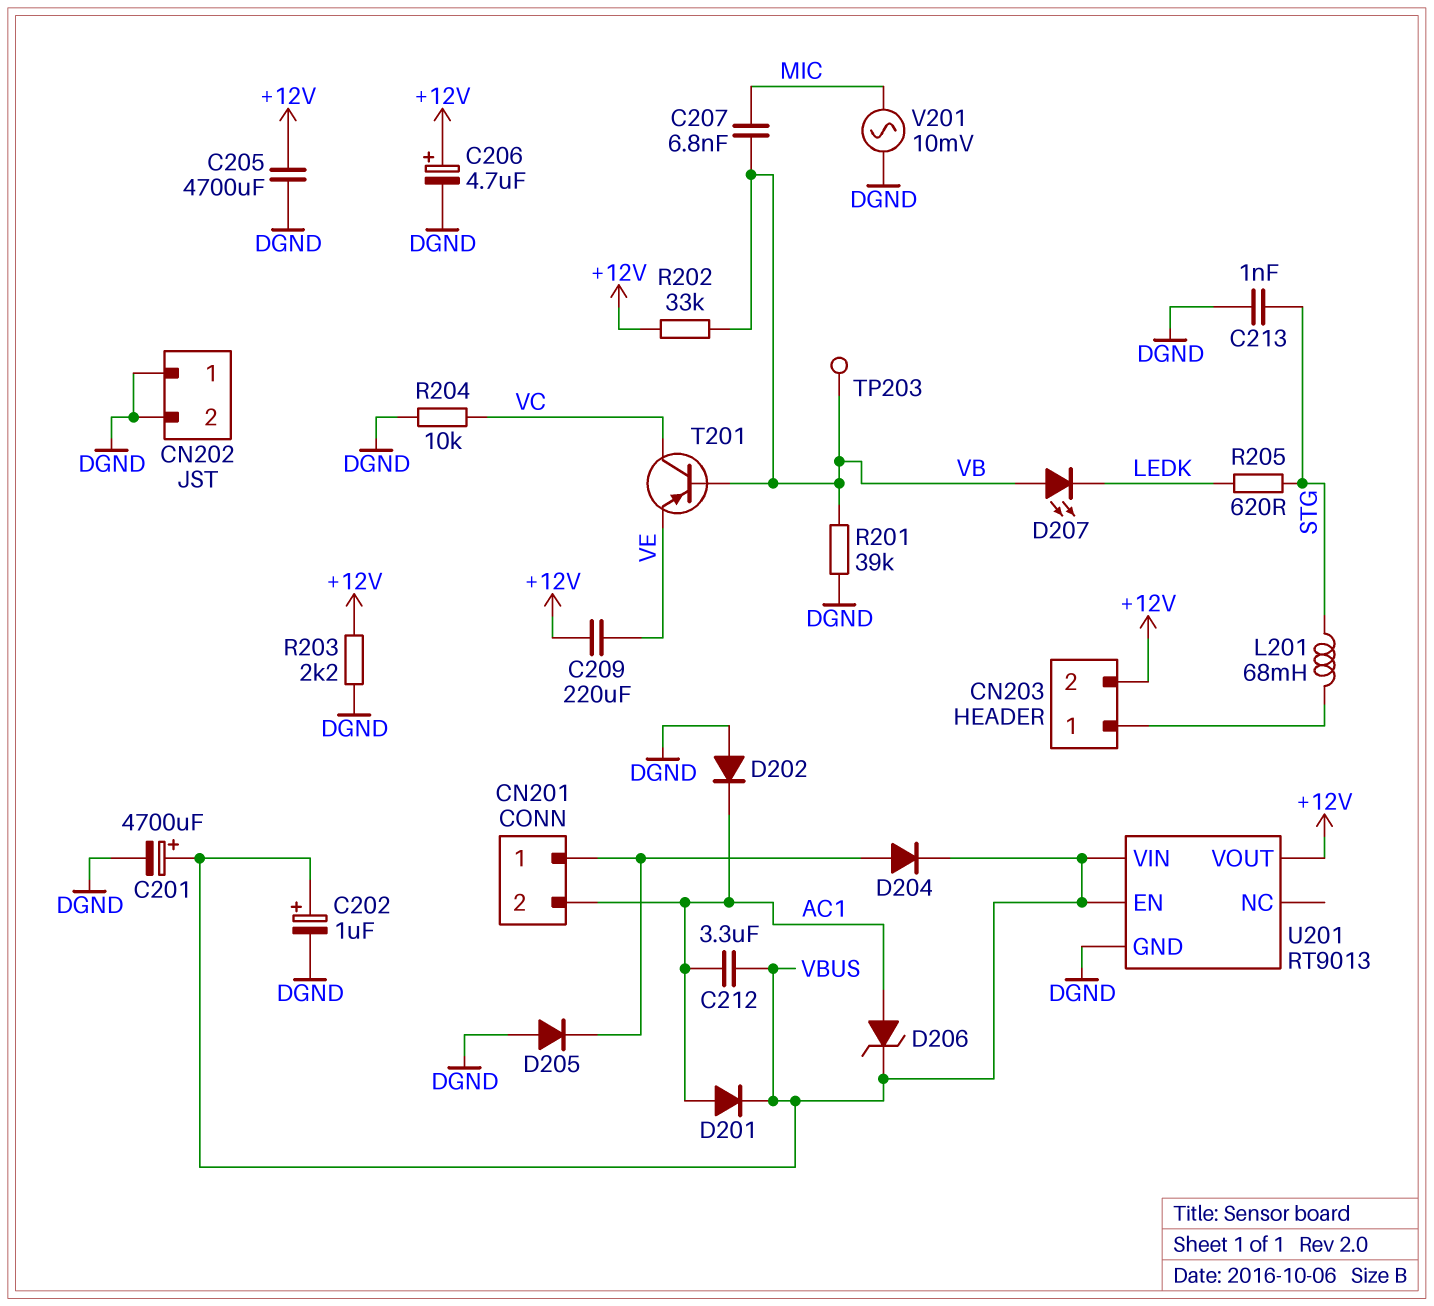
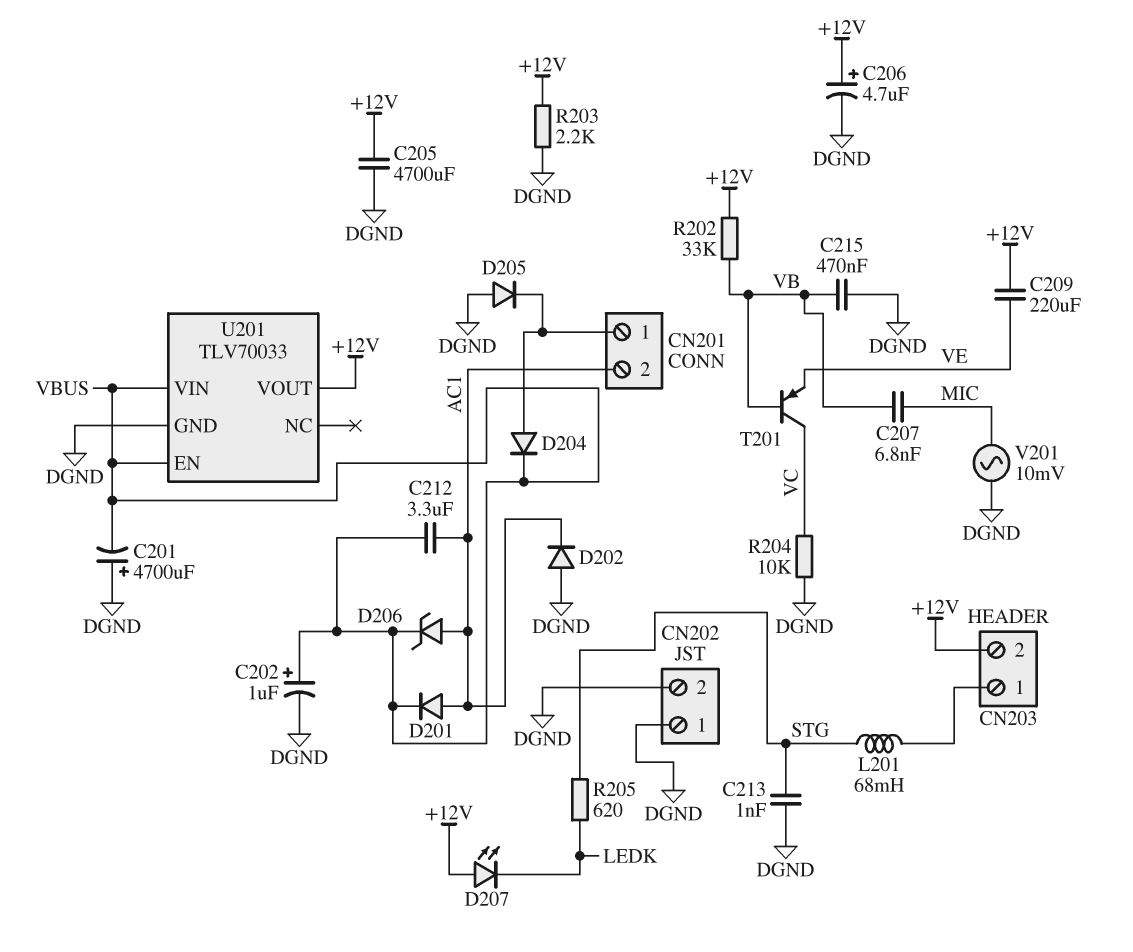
C201: 4700uF (plus VBUS, minus DGND) -> 4700uF (plus DGND, minus VBUS)
C215: none -> 470nF (DGND, VB)
D207: LED (A VB, K LEDK) -> LED (A +12V, K LEDK)
R201: 39k (DGND, VB) -> none
TP203: test point (VB) -> none
U201: RT9013 -> TLV70033

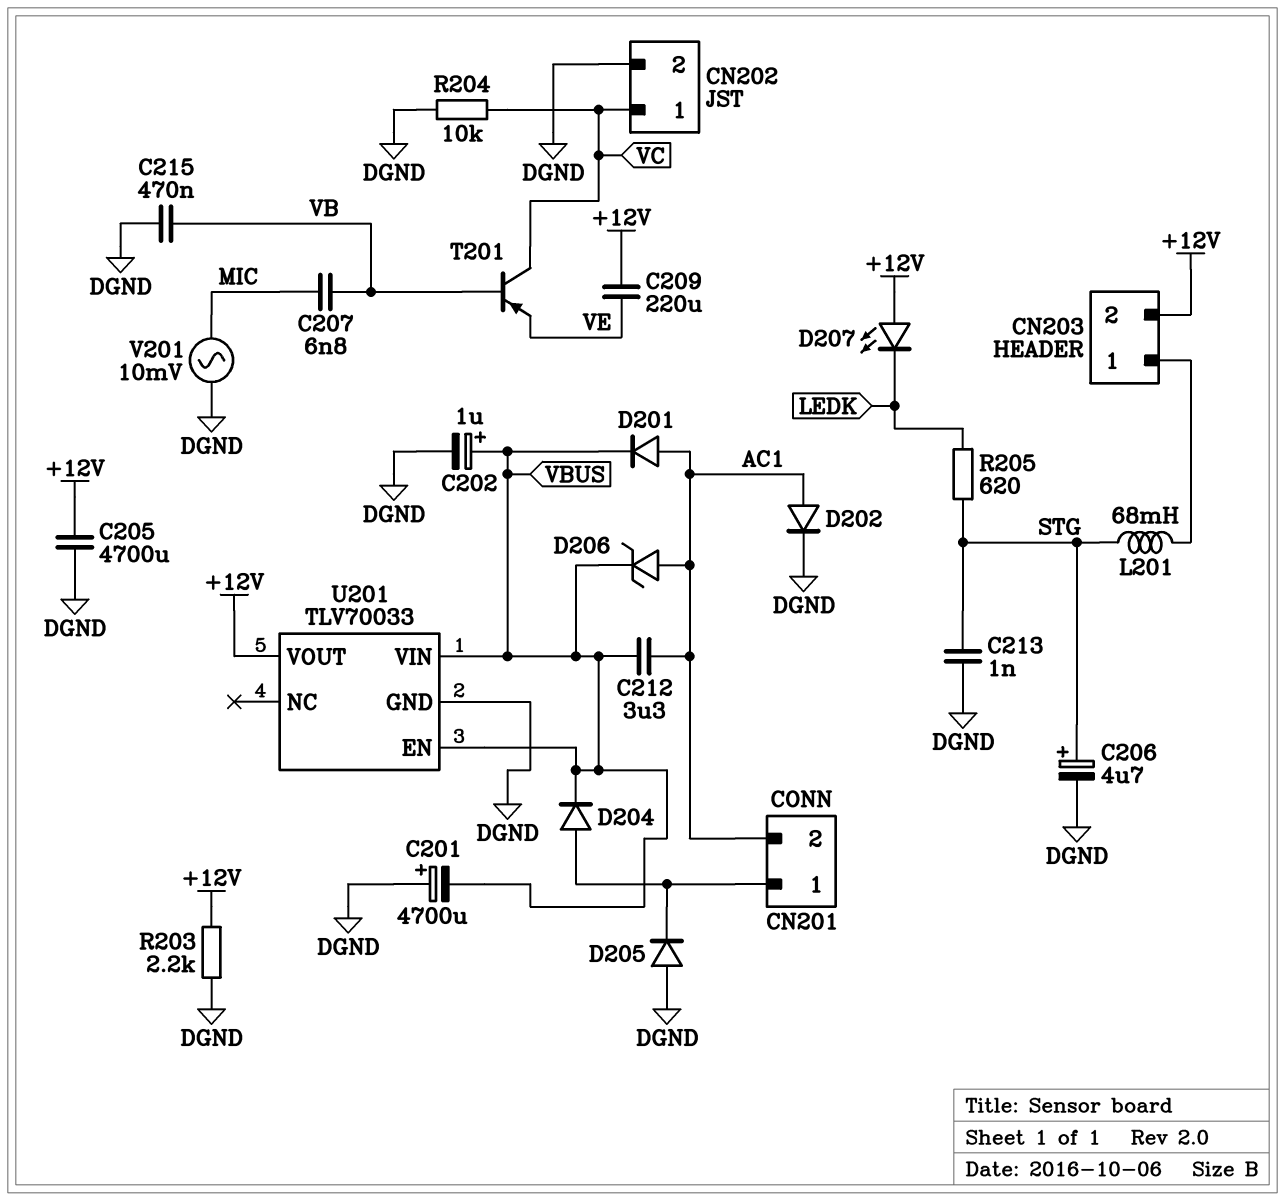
C206: 4.7uF (plus +12V, minus DGND) -> 4.7uF (plus STG, minus DGND)
CN202 pin 1: DGND -> VC
D202: diode (A DGND, K AC1) -> diode (A AC1, K DGND)
R202: 33k (+12V, VB) -> none

